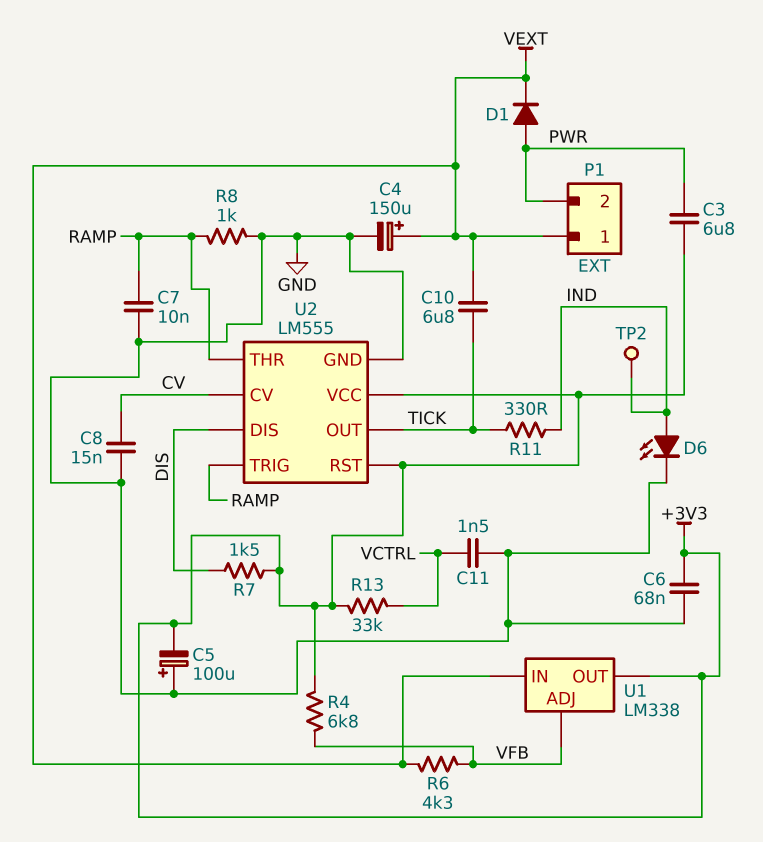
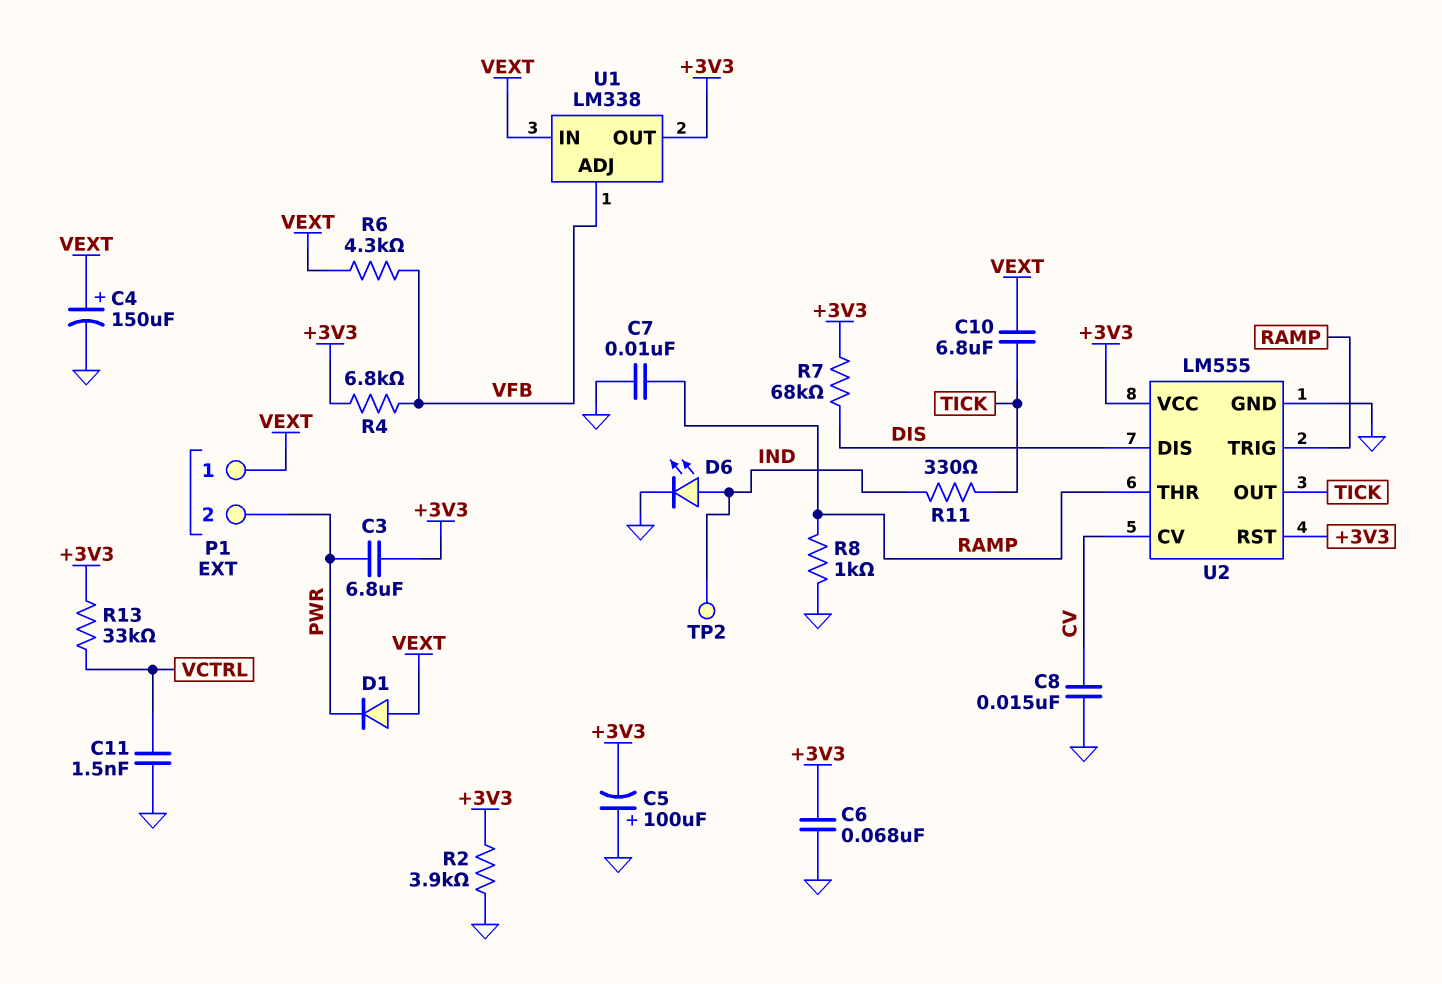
D1: diode (A PWR, K VEXT) -> diode (A VEXT, K PWR)
R2: none -> 3.9k (+3V3, GND)
R7: 1.5k (+3V3, DIS) -> 68k (+3V3, DIS)

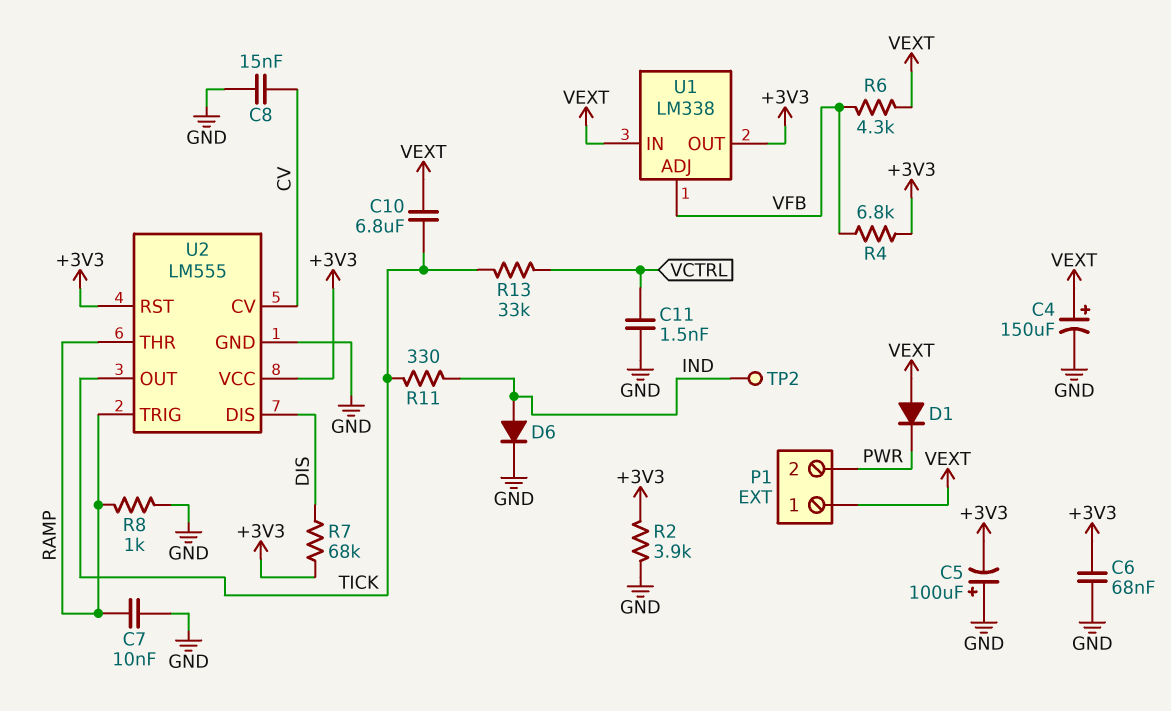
C3: 6.8uF (+3V3, PWR) -> none
D6: LED (A IND, K GND) -> diode (A IND, K GND)
R13: 33k (+3V3, VCTRL) -> 33k (TICK, VCTRL)

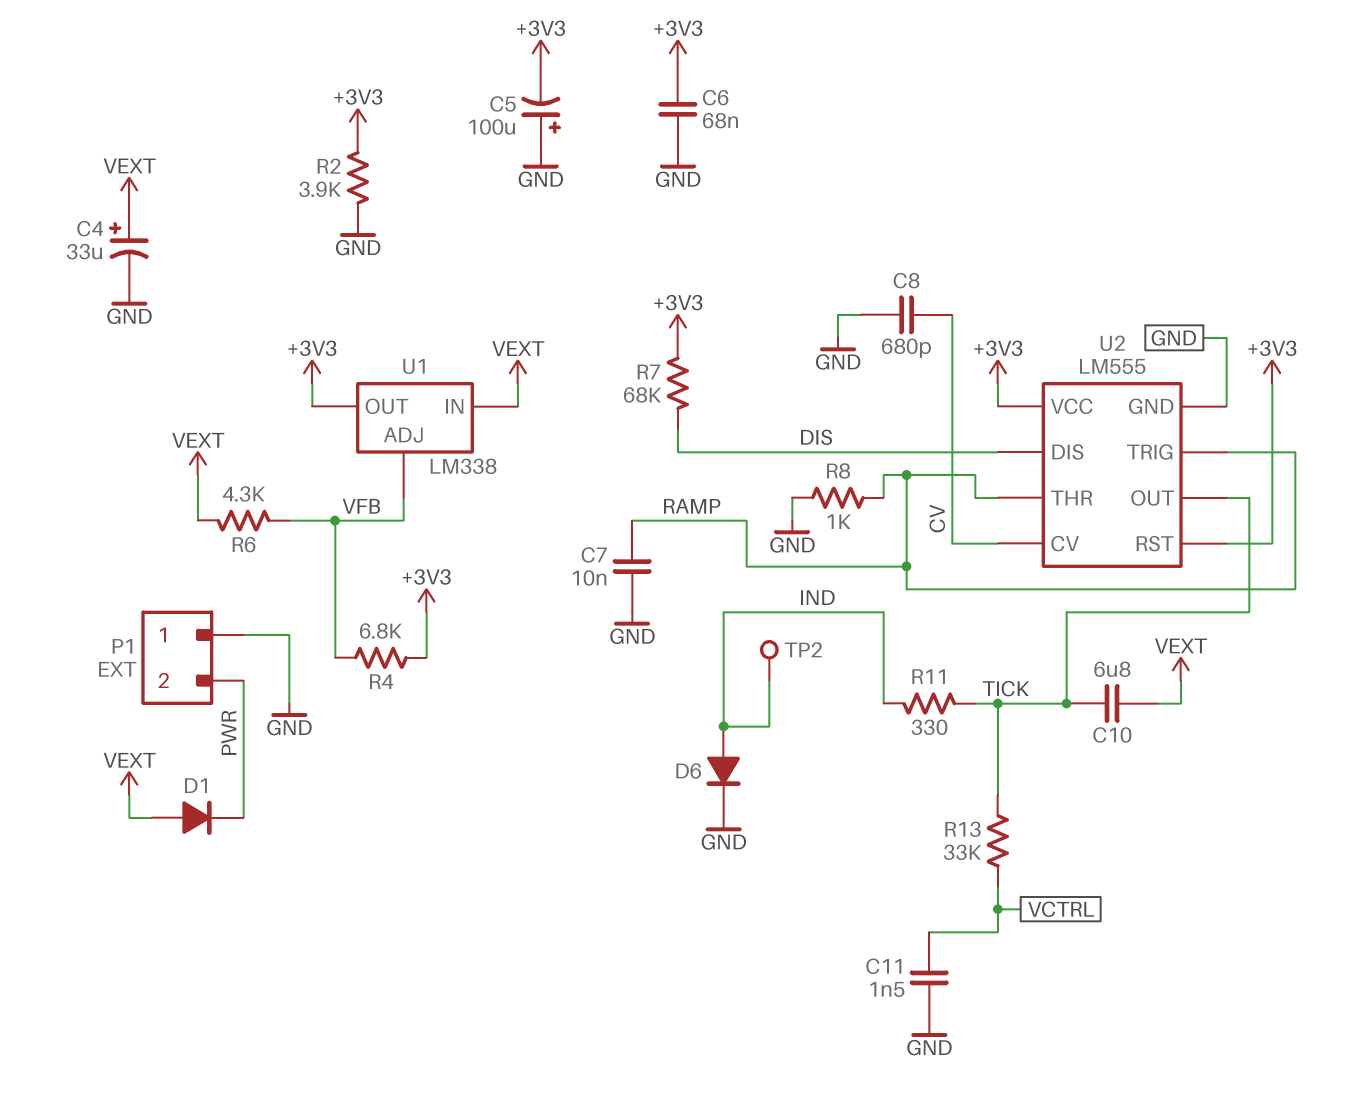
C4: 150uF (plus VEXT, minus GND) -> 33uF (plus VEXT, minus GND)
C8: 15nF (CV, GND) -> 680pF (CV, GND)
P1 pin 1: VEXT -> GND

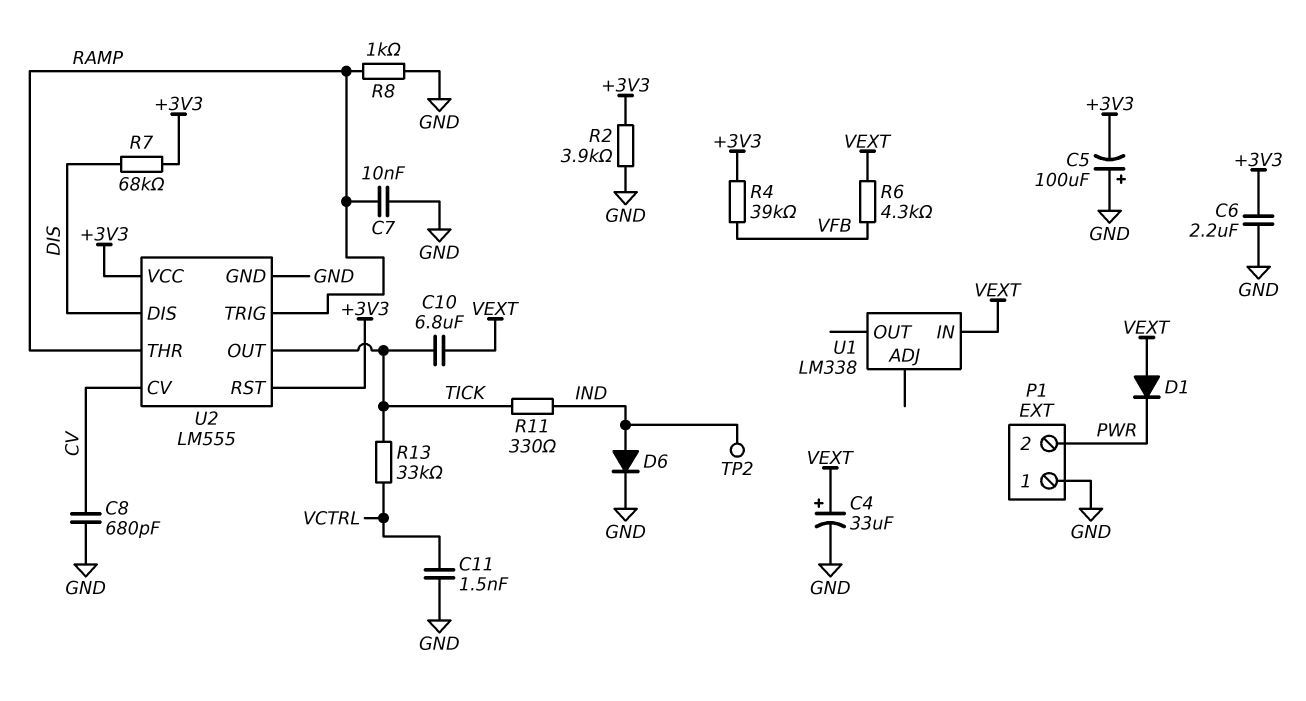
C6: 68nF (+3V3, GND) -> 2.2uF (+3V3, GND)
R4: 6.8k (+3V3, VFB) -> 39k (+3V3, VFB)
U1 pin ADJ: VFB -> none
U1 pin OUT: +3V3 -> none

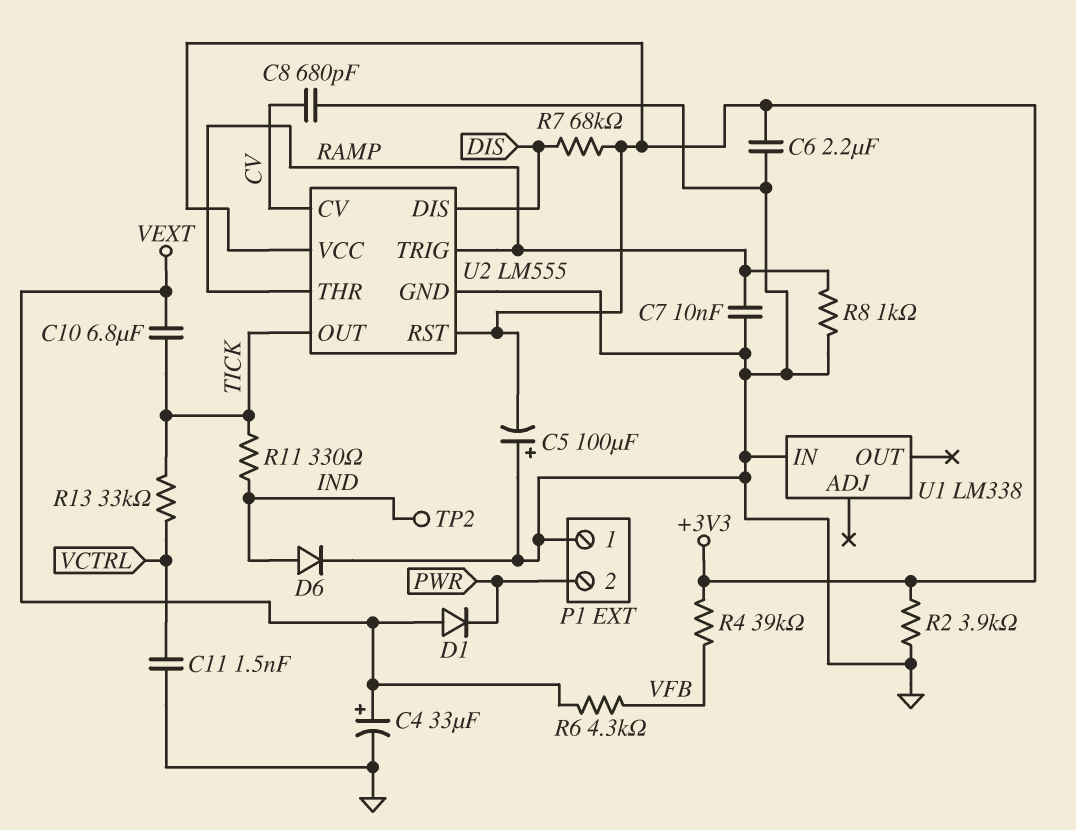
U1 pin IN: VEXT -> GND

